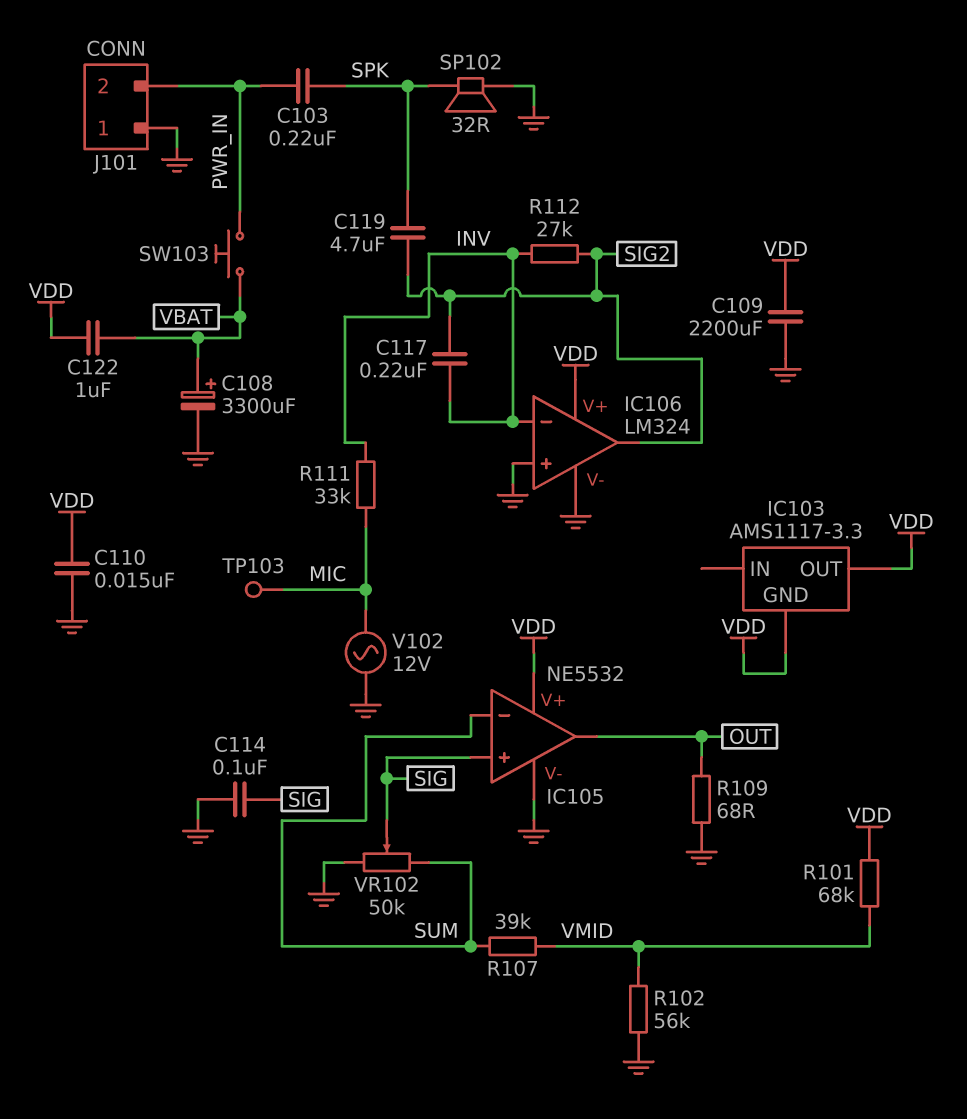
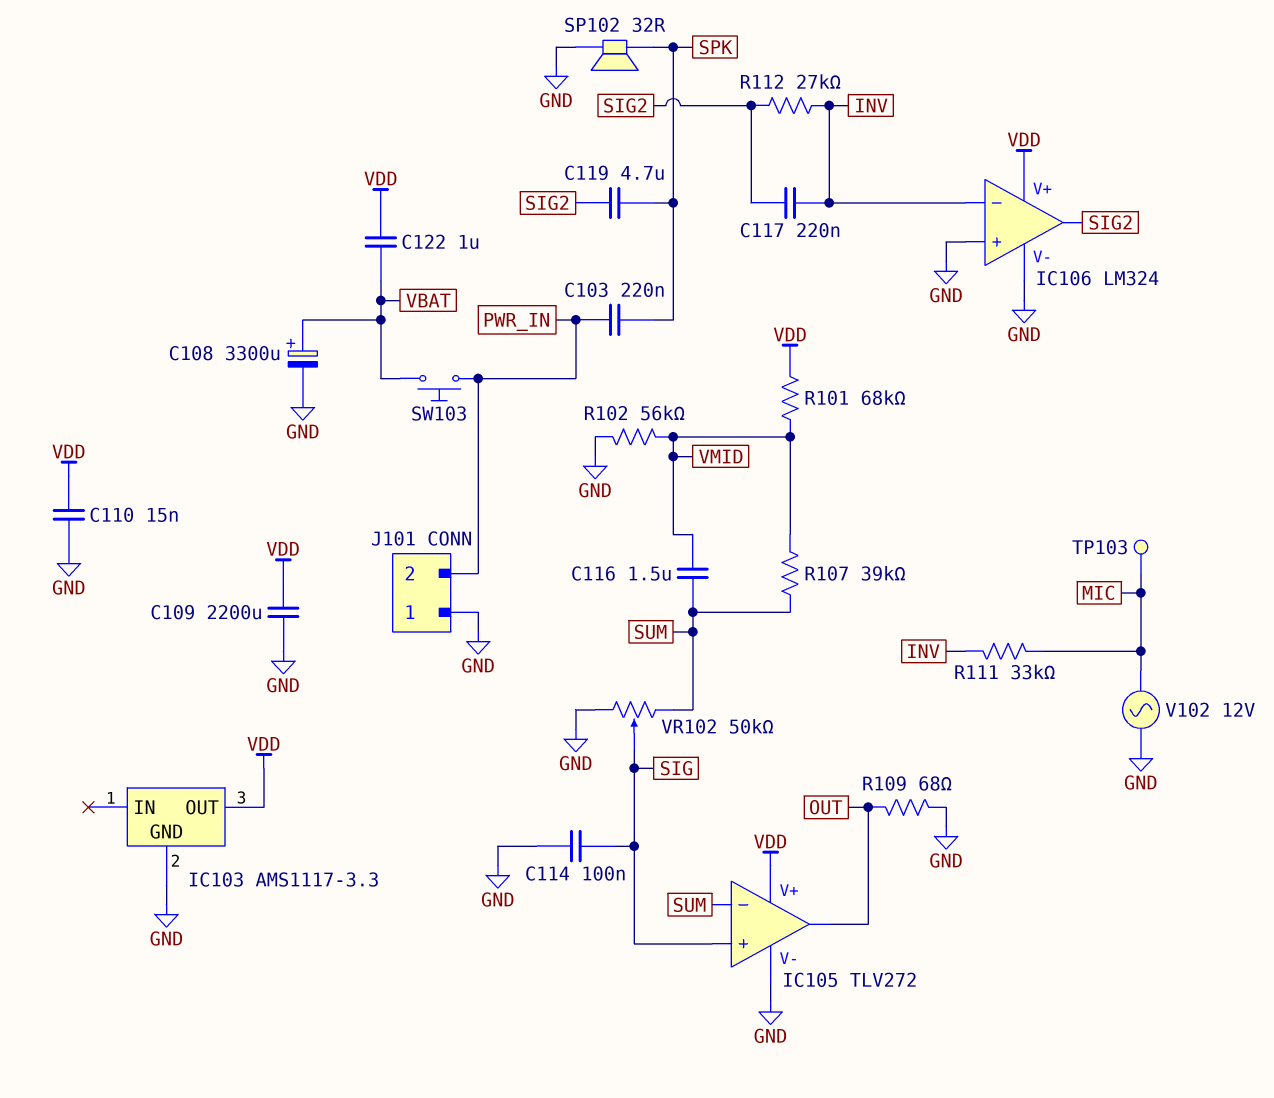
C116: none -> 1.5uF (SUM, VMID)
IC103 pin GND: VDD -> GND
IC105: NE5532 -> TLV272

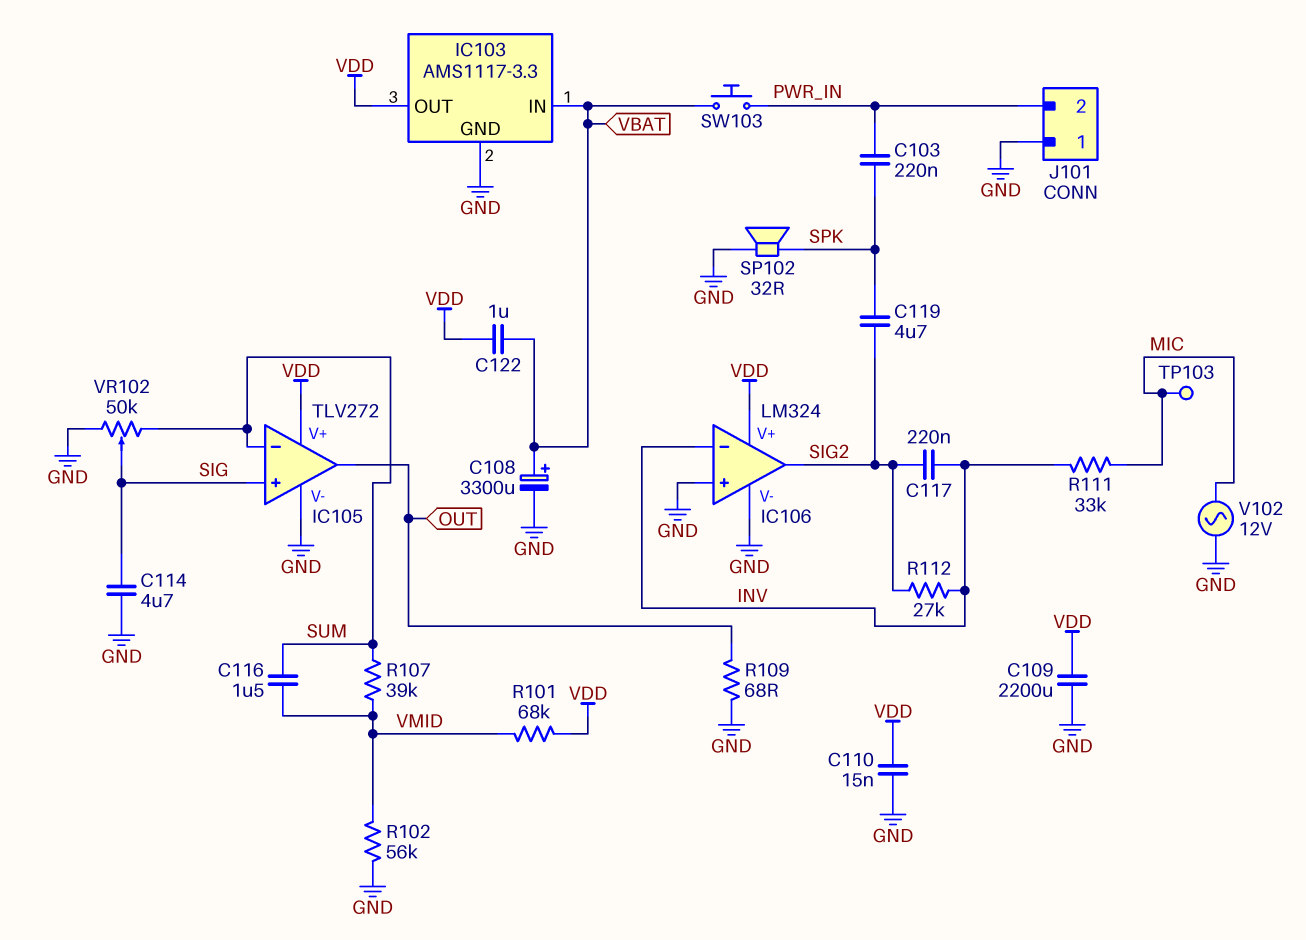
C114: 100nF (GND, SIG) -> 4.7uF (GND, SIG)
IC103 pin IN: none -> VBAT

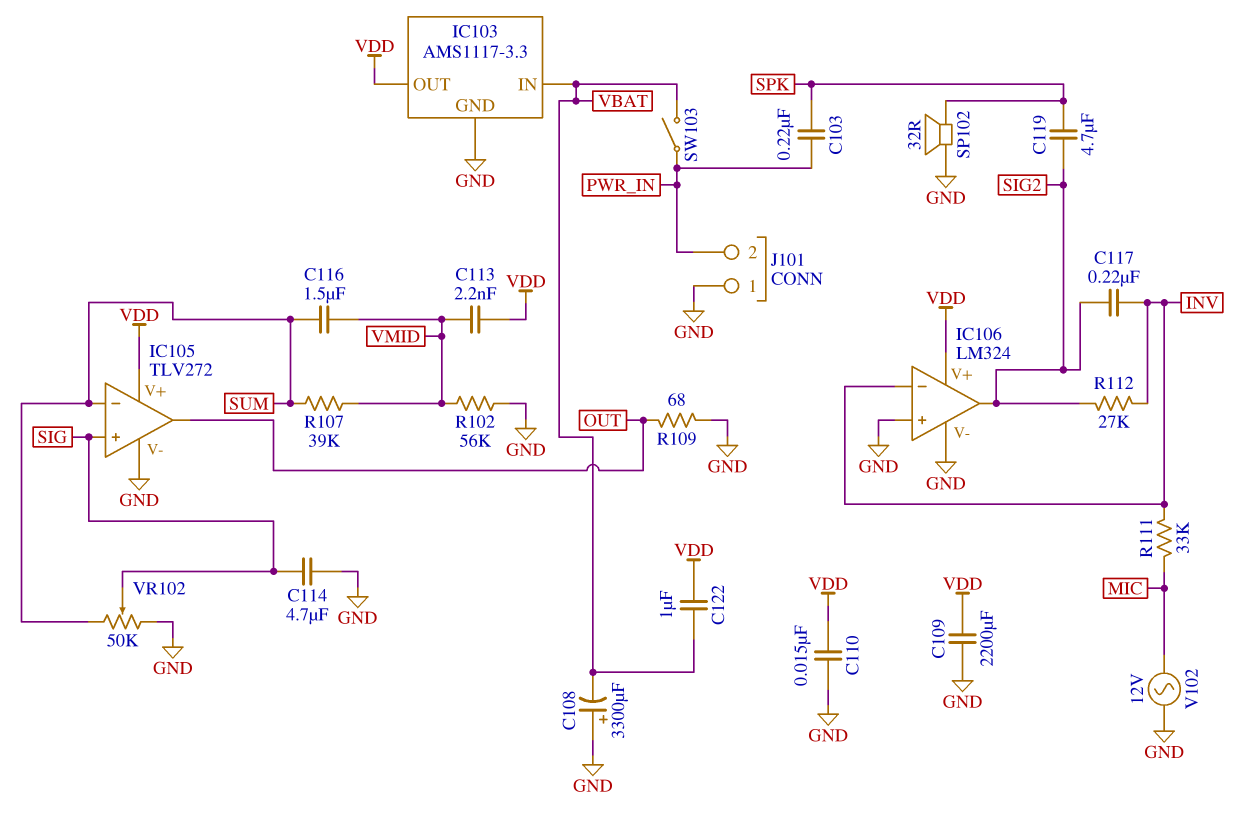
C108: 3300uF (plus VBAT, minus GND) -> 3300uF (plus GND, minus VBAT)
C113: none -> 2.2nF (VDD, VMID)
R101: 68k (VDD, VMID) -> none
SW103: button (PWR_IN, VBAT) -> switch (PWR_IN, VBAT)
TP103: test point (MIC) -> none

